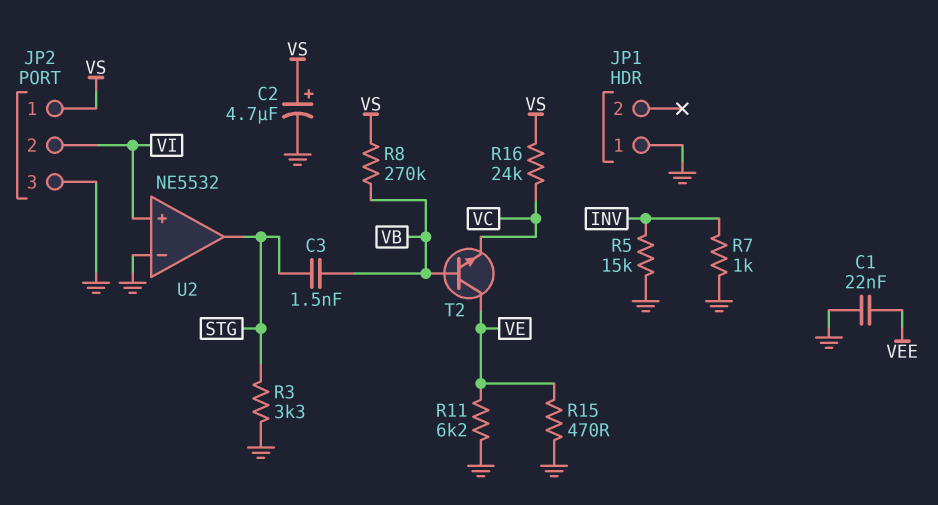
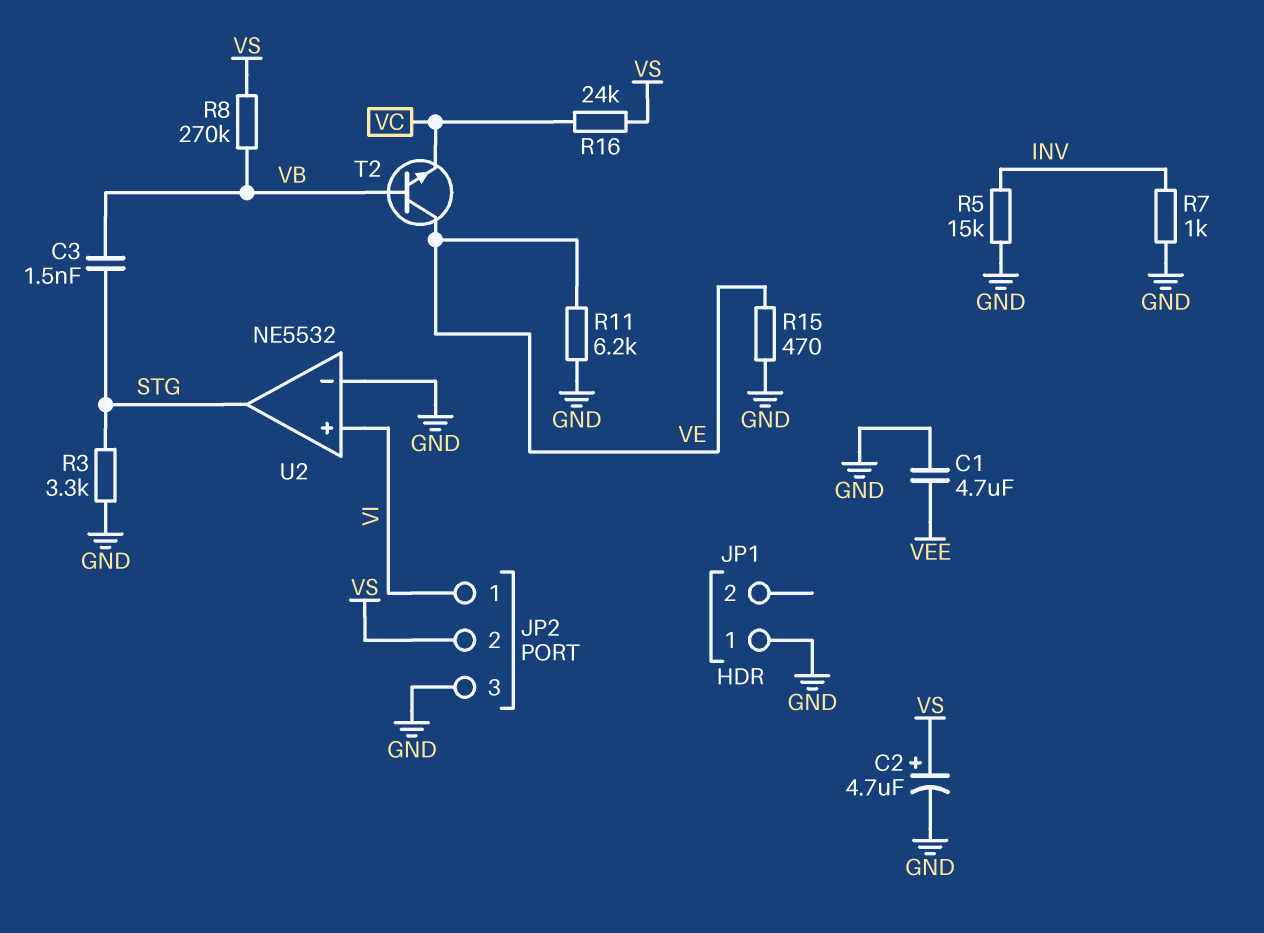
C1: 22nF (GND, VEE) -> 4.7uF (GND, VEE)
JP2 pin 1: VS -> VI
JP2 pin 2: VI -> VS

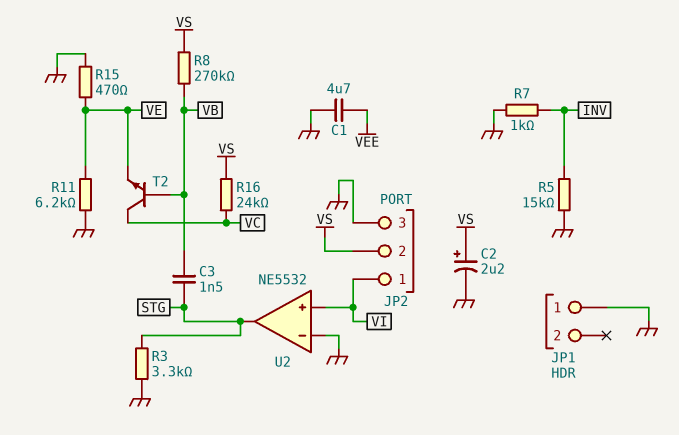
C2: 4.7uF (plus VS, minus GND) -> 2.2uF (plus VS, minus GND)
T2: NPN (B VB, C VE, E VC) -> NPN (B VB, C VC, E VE)

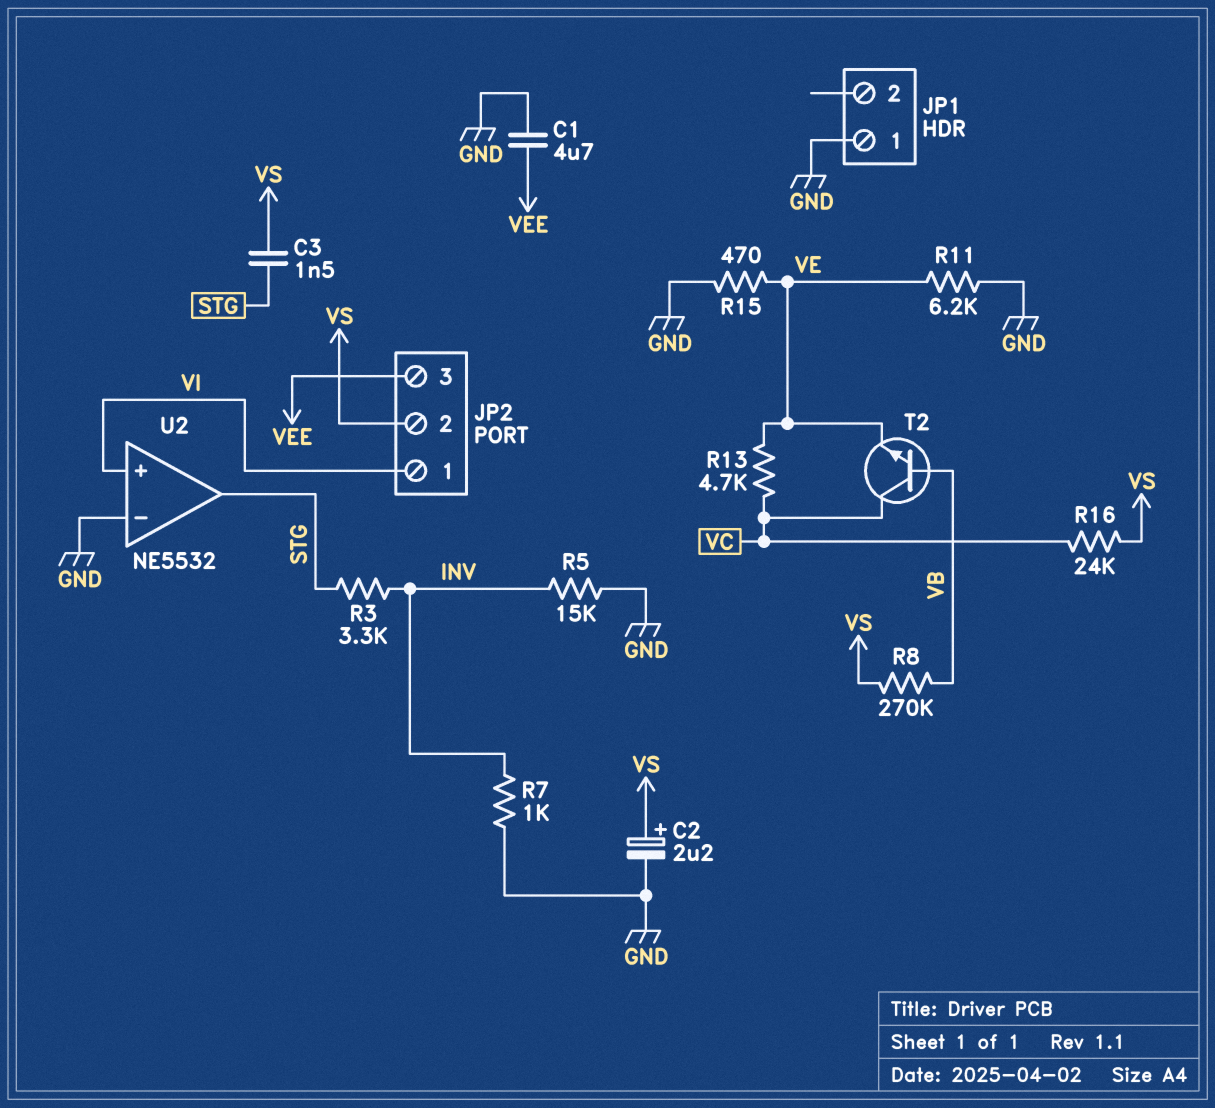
C3: 1.5nF (STG, VB) -> 1.5nF (STG, VS)
JP2 pin 3: GND -> VEE
R3: 3.3k (GND, STG) -> 3.3k (INV, STG)
R13: none -> 4.7k (VC, VE)

